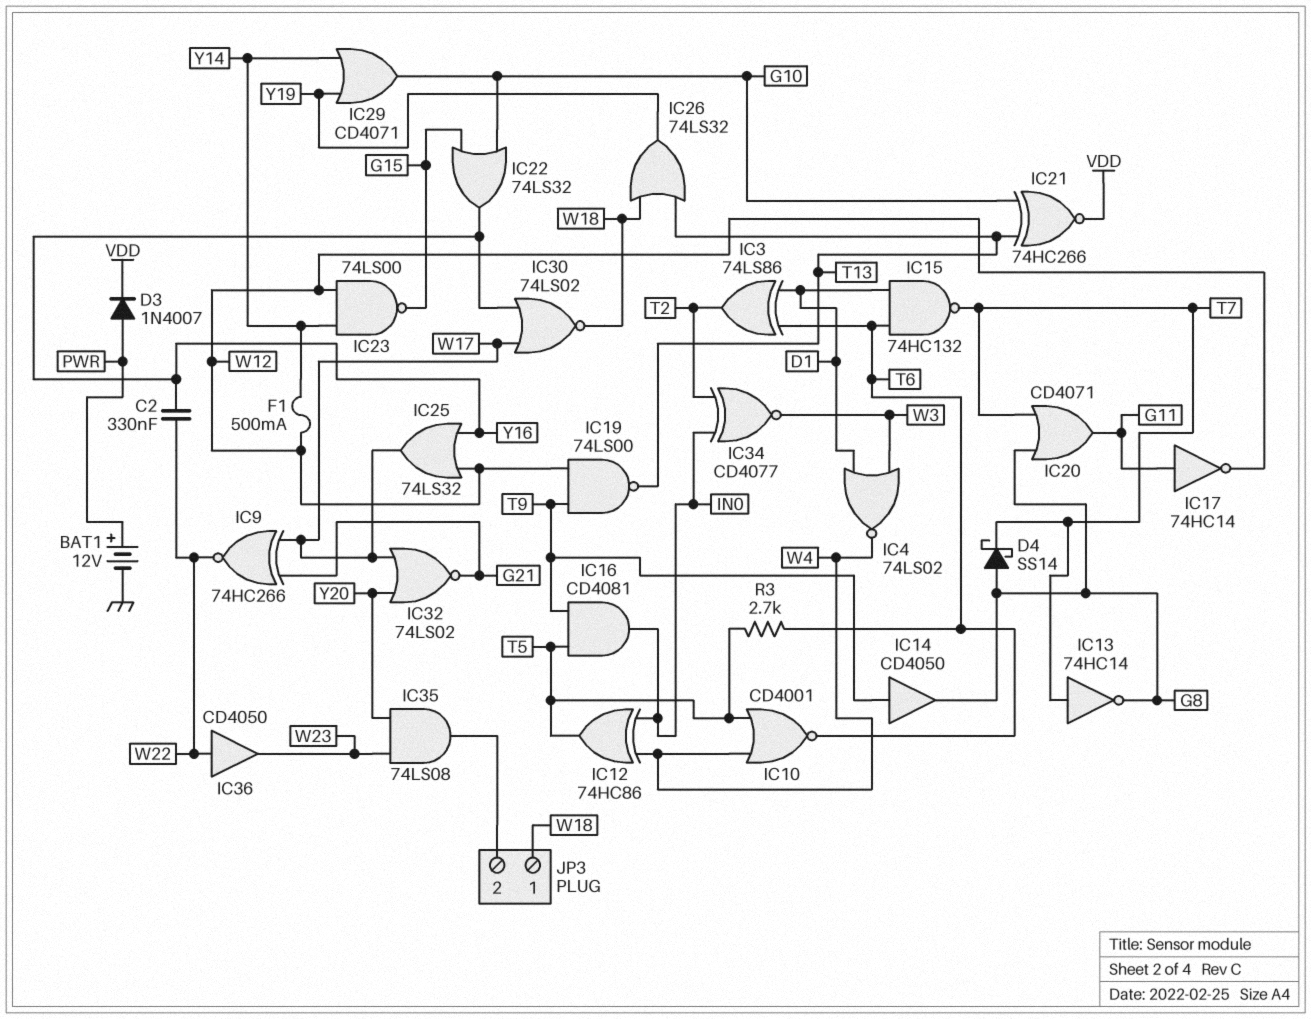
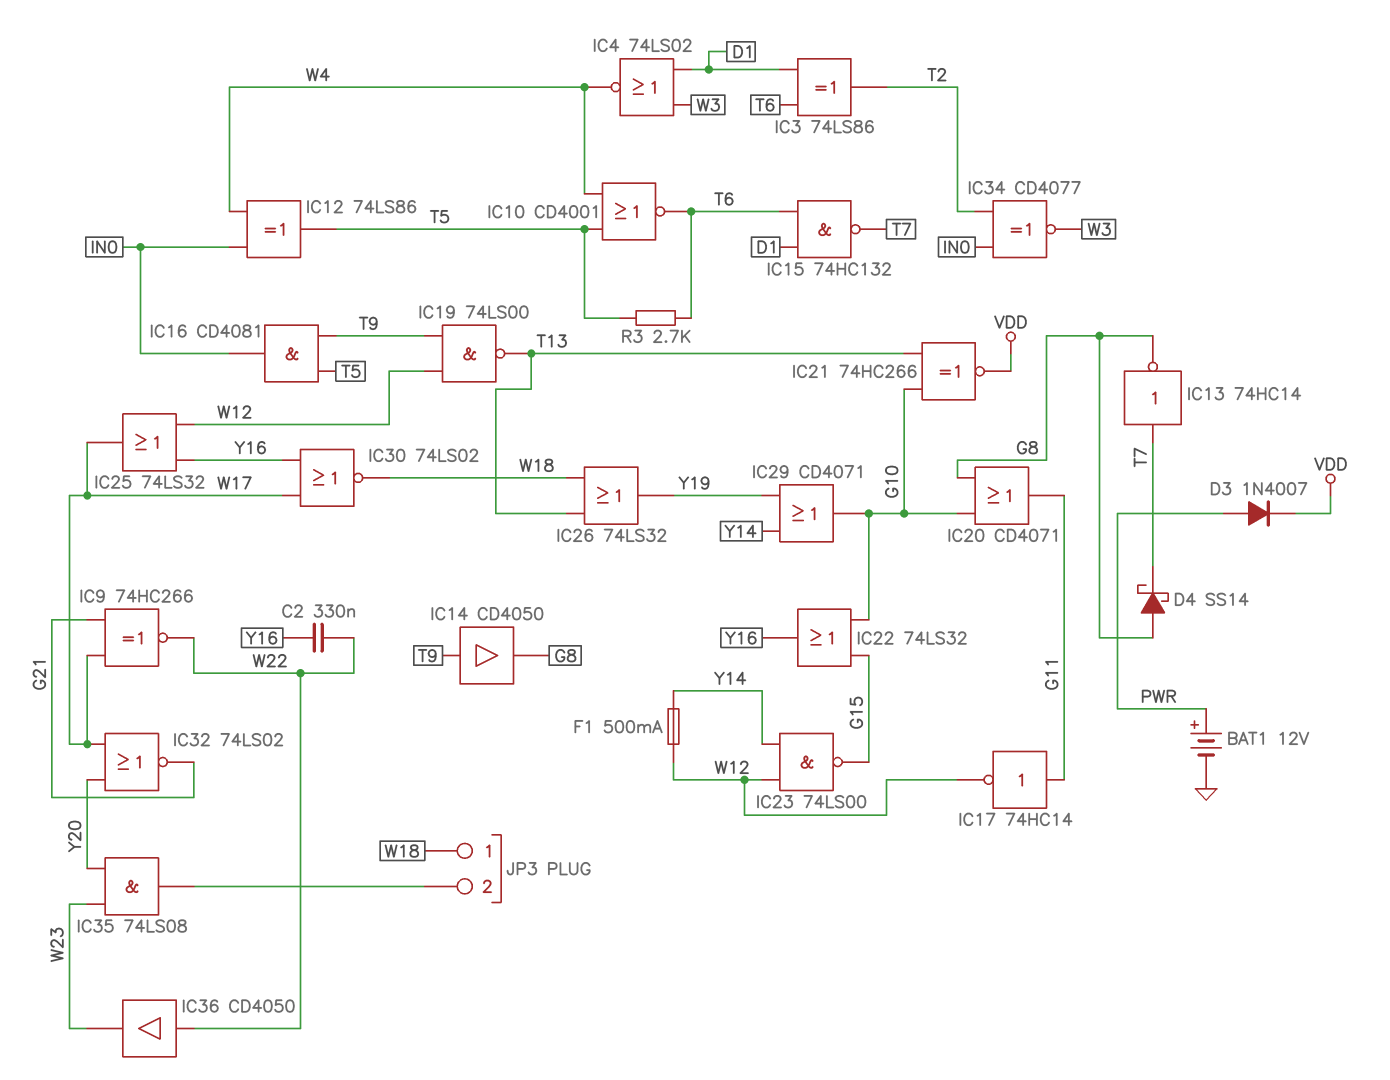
IC12: XOR 74HC86 (in IN0, in W4, out T5) -> XOR 74LS86 (in IN0, in W4, out T5)
IC20: OR CD4071 (in G8, in T7, out G11) -> OR CD4071 (in G8, in G10, out G11)

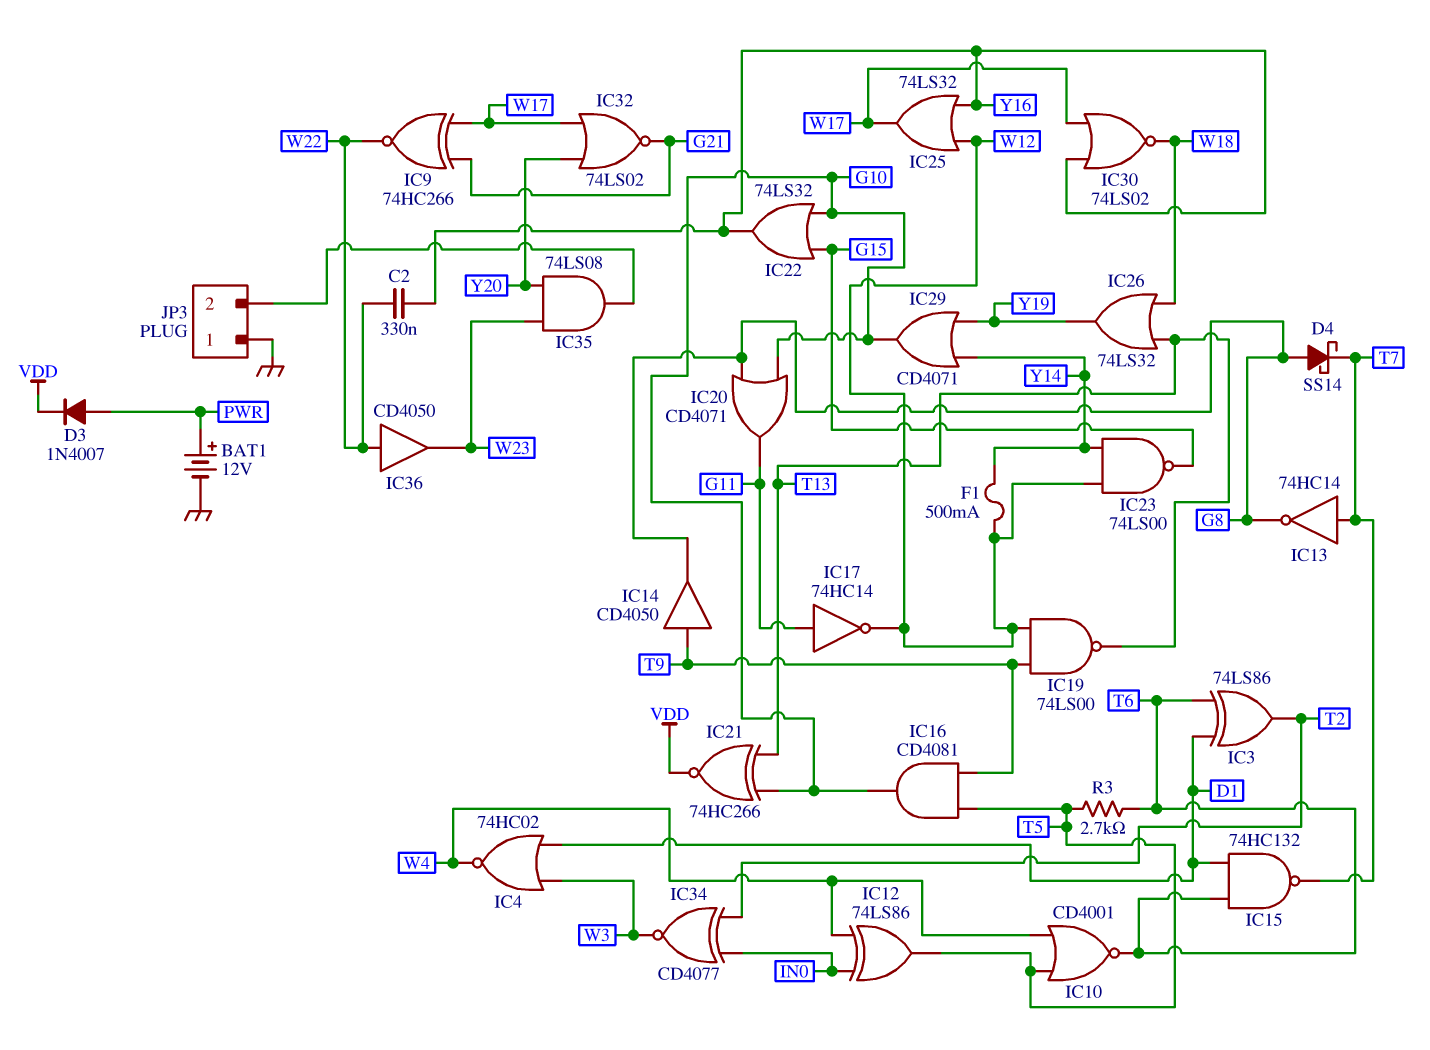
IC4: NOR 74LS02 (in D1, in W3, out W4) -> NOR 74HC02 (in D1, in W3, out W4)
IC16: AND CD4081 (in T5, in T9, out IN0) -> AND CD4081 (in T5, in T9, out G10)
JP3 pin 1: W18 -> GND

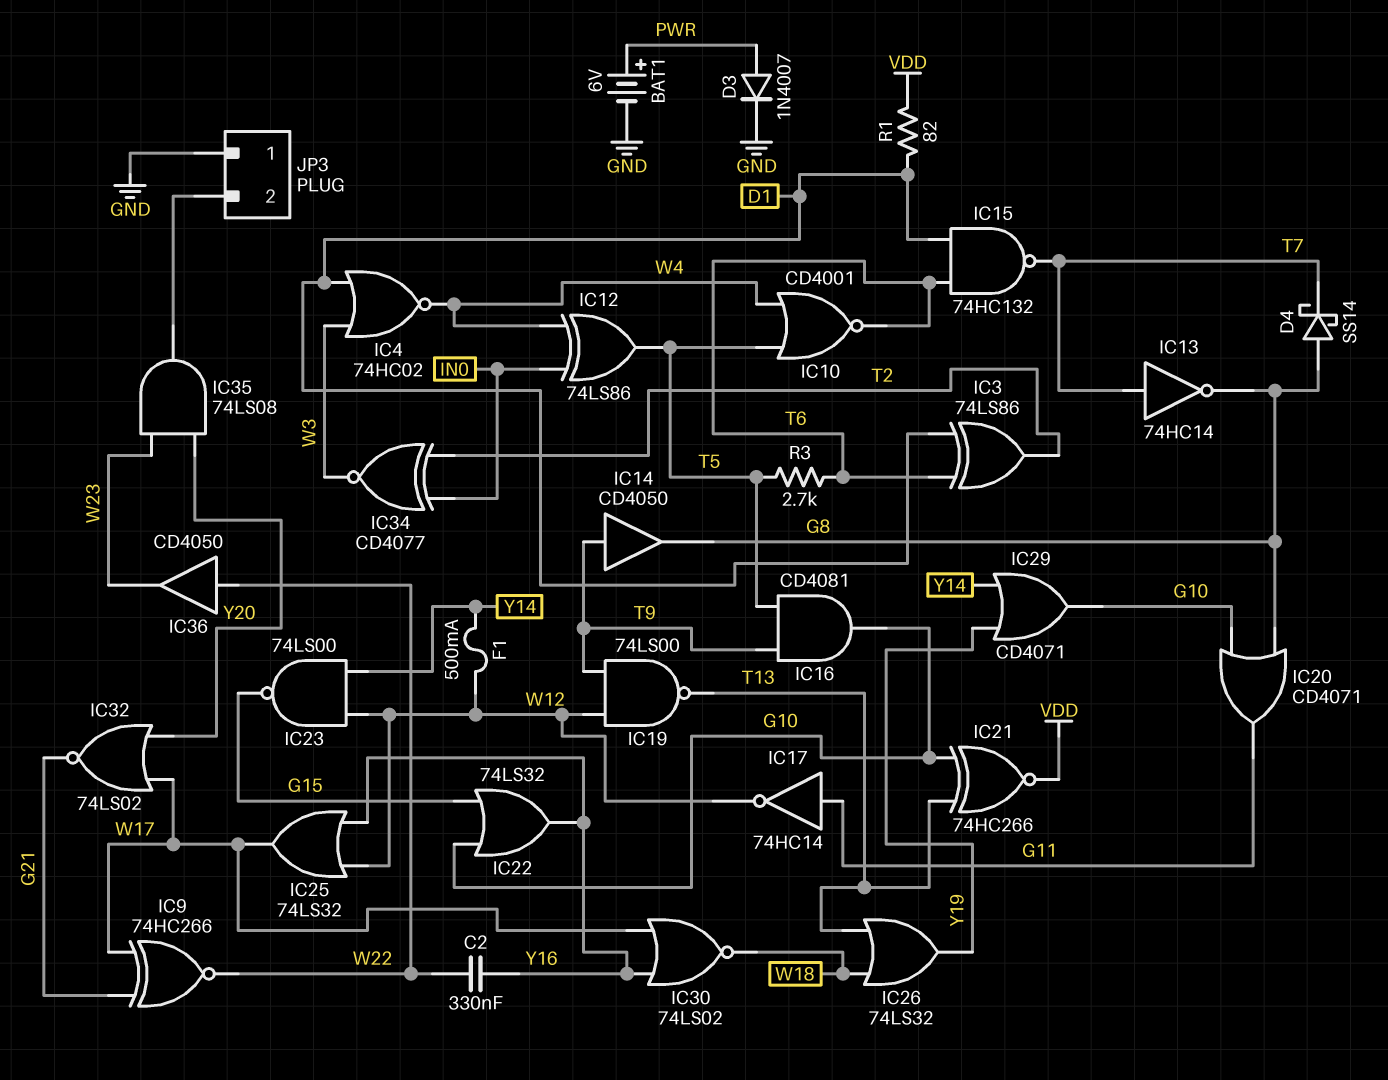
BAT1: 12V (plus PWR, minus GND) -> 6V (plus PWR, minus GND)
D3: diode 1N4007 (A PWR, K VDD) -> diode 1N4007 (A PWR, K GND)
R1: none -> 82 (D1, VDD)

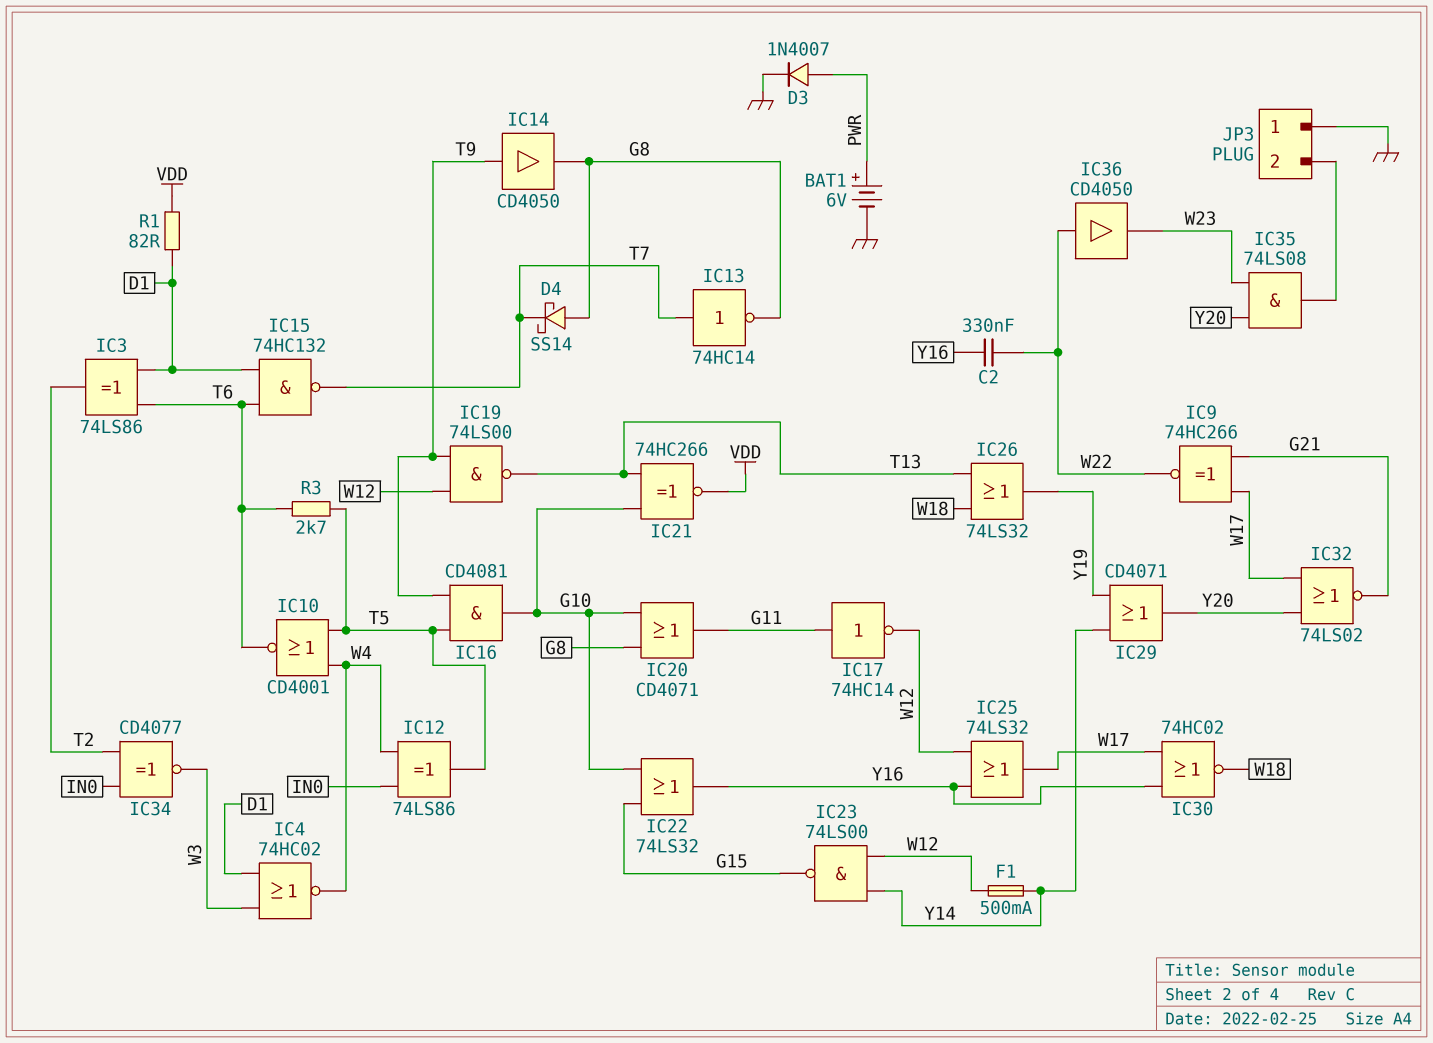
IC29: OR CD4071 (in Y14, in Y19, out G10) -> OR CD4071 (in Y14, in Y19, out Y20)
IC30: NOR 74LS02 (in W17, in Y16, out W18) -> NOR 74HC02 (in W17, in Y16, out W18)

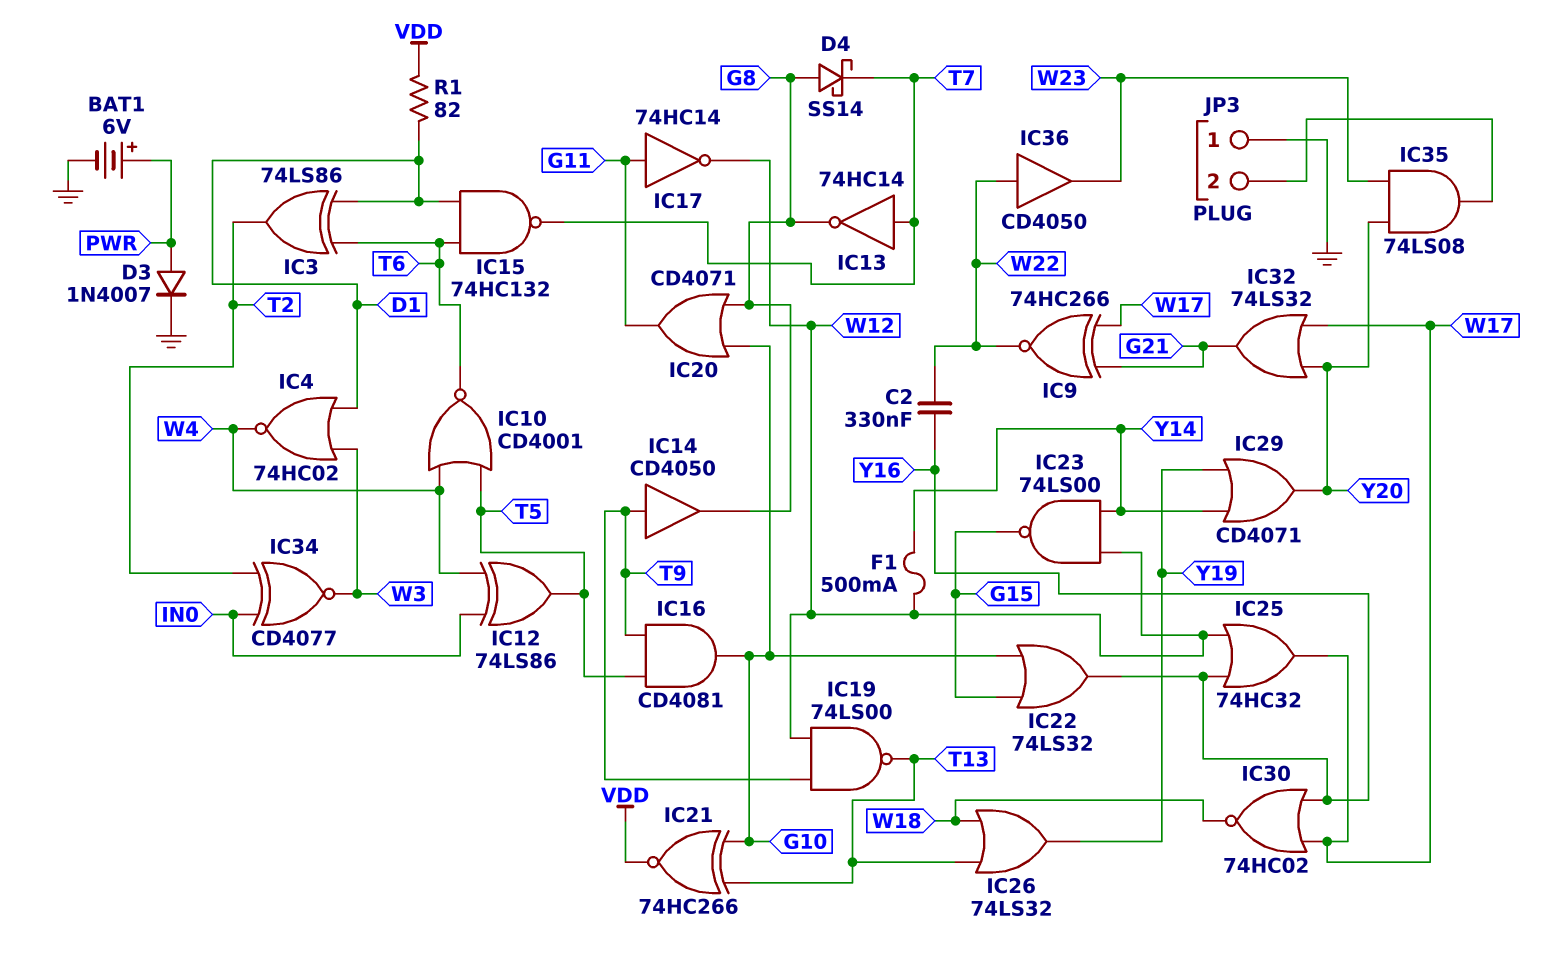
IC25: OR 74LS32 (in W12, in Y16, out W17) -> OR 74HC32 (in W12, in Y16, out W17)
IC32: NOR 74LS02 (in W17, in Y20, out G21) -> OR 74LS32 (in W17, in Y20, out G21)
R3: 2.7k (T5, T6) -> none

